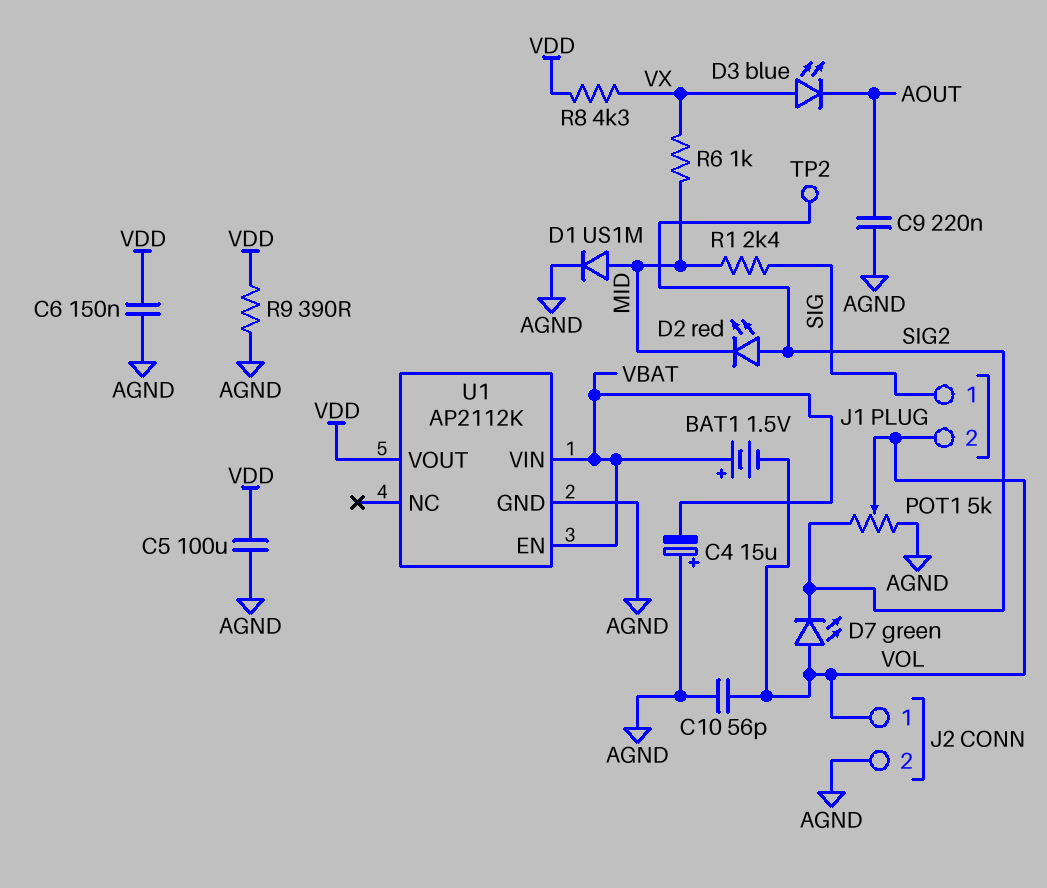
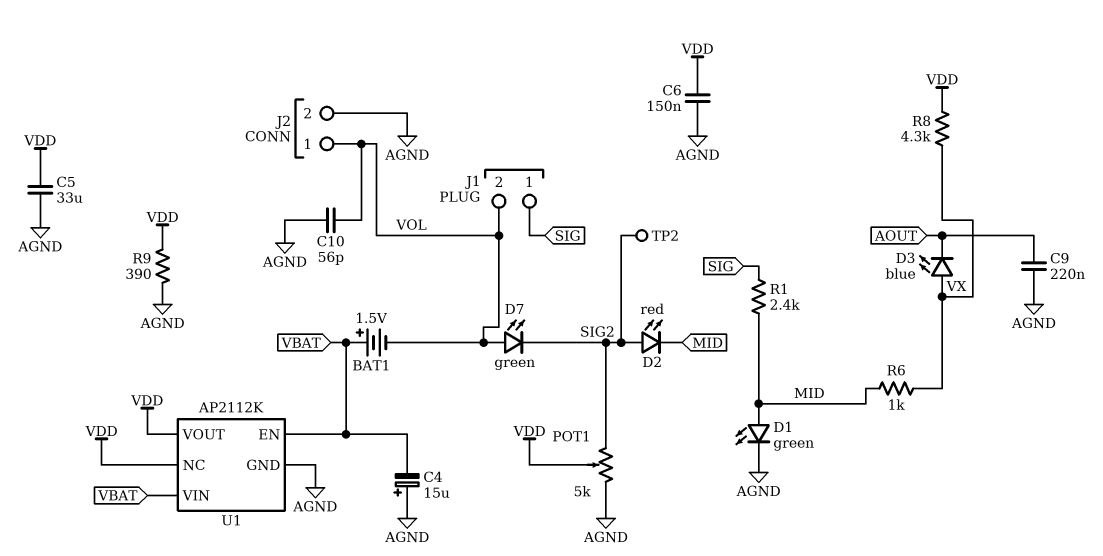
C5: 100uF (AGND, VDD) -> 33uF (AGND, VDD)
D1: diode US1M (A MID, K AGND) -> LED green (A MID, K AGND)
POT1: 5k (AGND, SIG2, wiper VOL) -> 5k (AGND, SIG2, wiper VDD)
U1 pin NC: none -> VDD

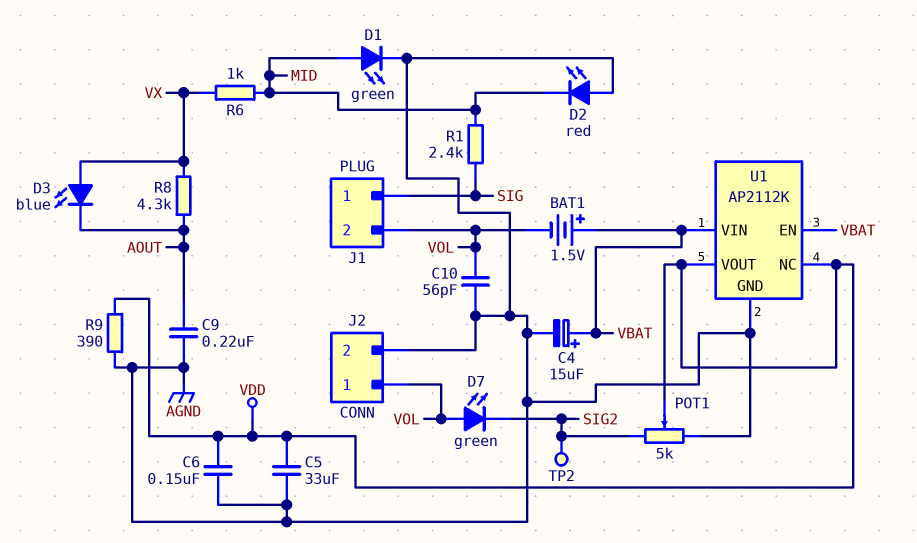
C4: 15uF (plus AGND, minus VBAT) -> 15uF (plus VBAT, minus AGND)
D2: LED red (A SIG2, K MID) -> LED red (A AGND, K MID)
R8: 4.3k (VDD, VX) -> 4.3k (AOUT, VX)

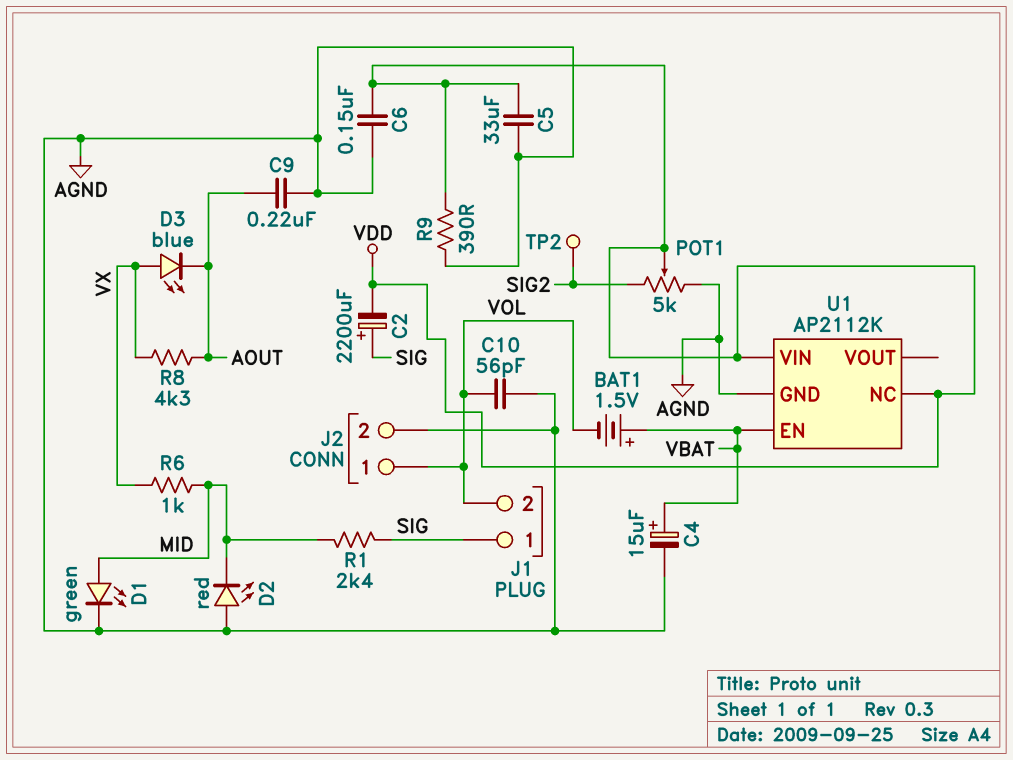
C2: none -> 2200uF (plus SIG, minus VDD)
D7: LED green (A VOL, K SIG2) -> none
U1 pin VIN: VBAT -> VDD
U1 pin VOUT: VDD -> none

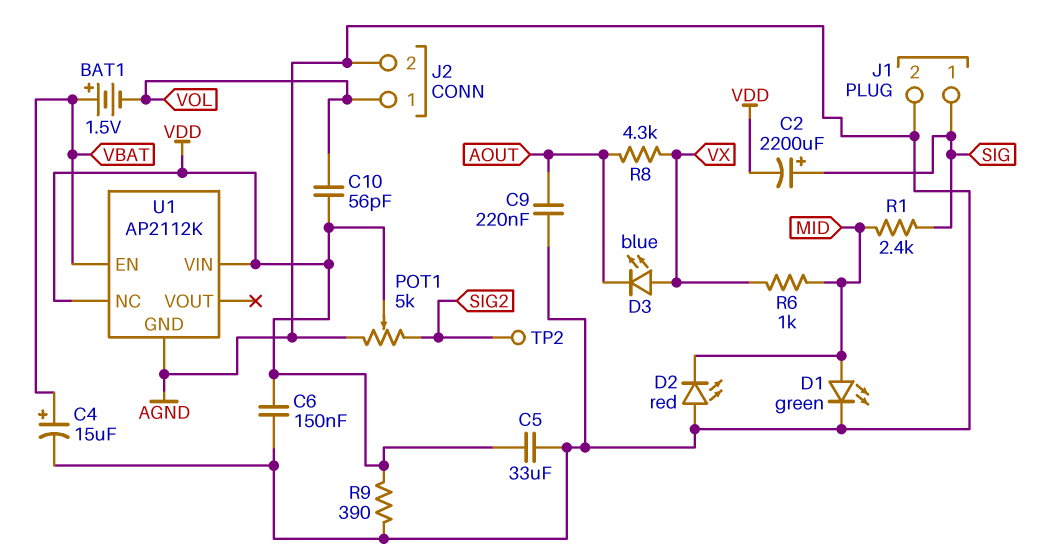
C10: 56pF (AGND, VOL) -> 56pF (VDD, VOL)
J1 pin 2: VOL -> AGND

